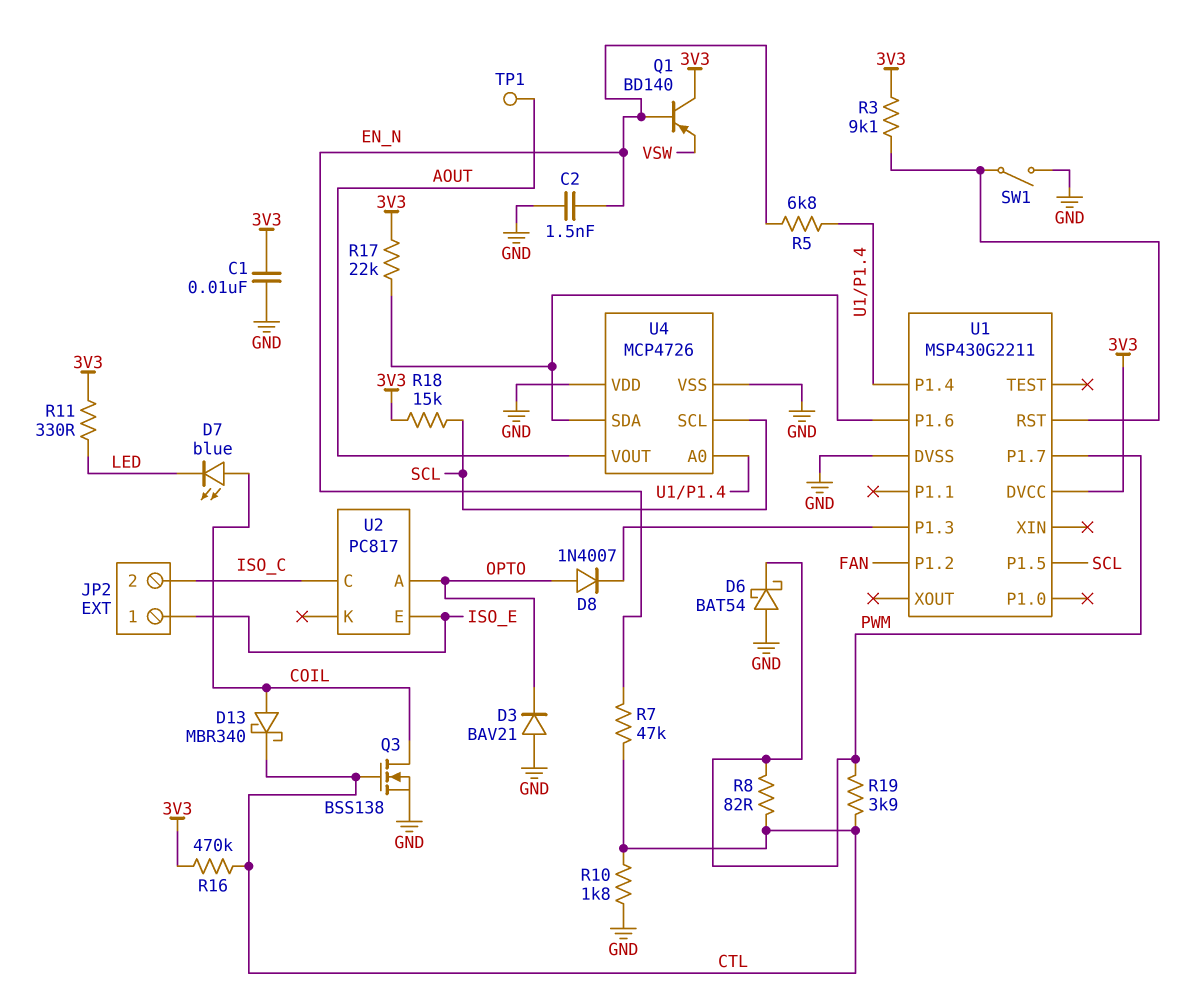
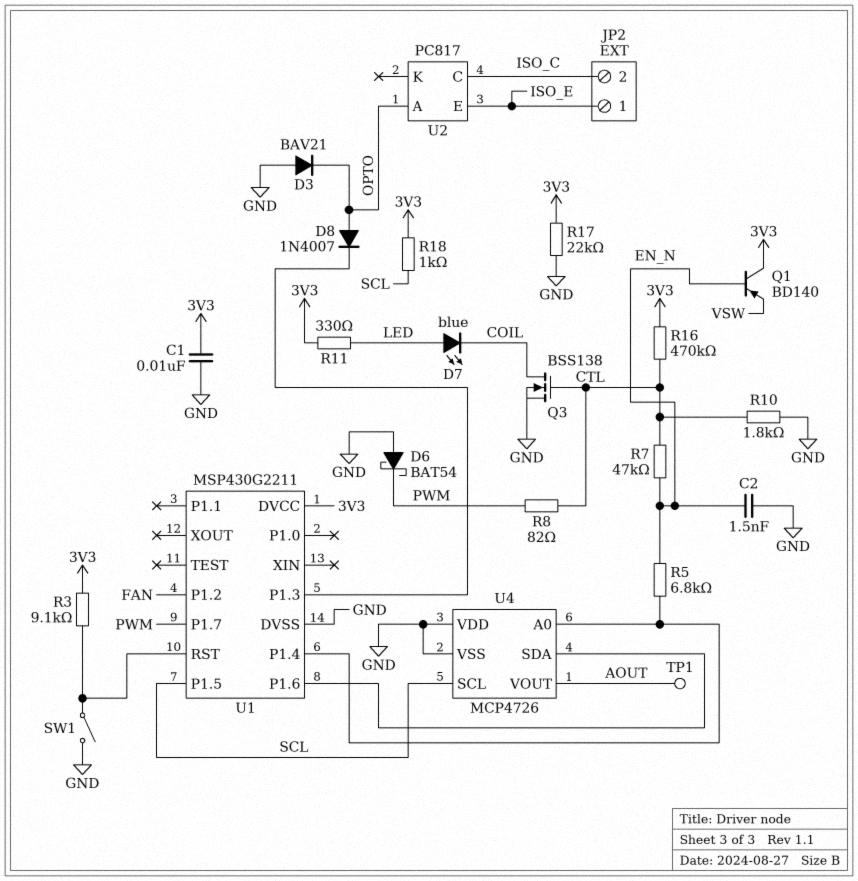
D7: LED blue (A COIL, K LED) -> LED blue (A LED, K COIL)
D13: schottky MBR340 (A COIL, K CTL) -> none
R17: 22k (3V3, U1/P1.6) -> 22k (3V3, GND)
R18: 15k (3V3, SCL) -> 1k (3V3, SCL)
R19: 3.9k (CTL, PWM) -> none

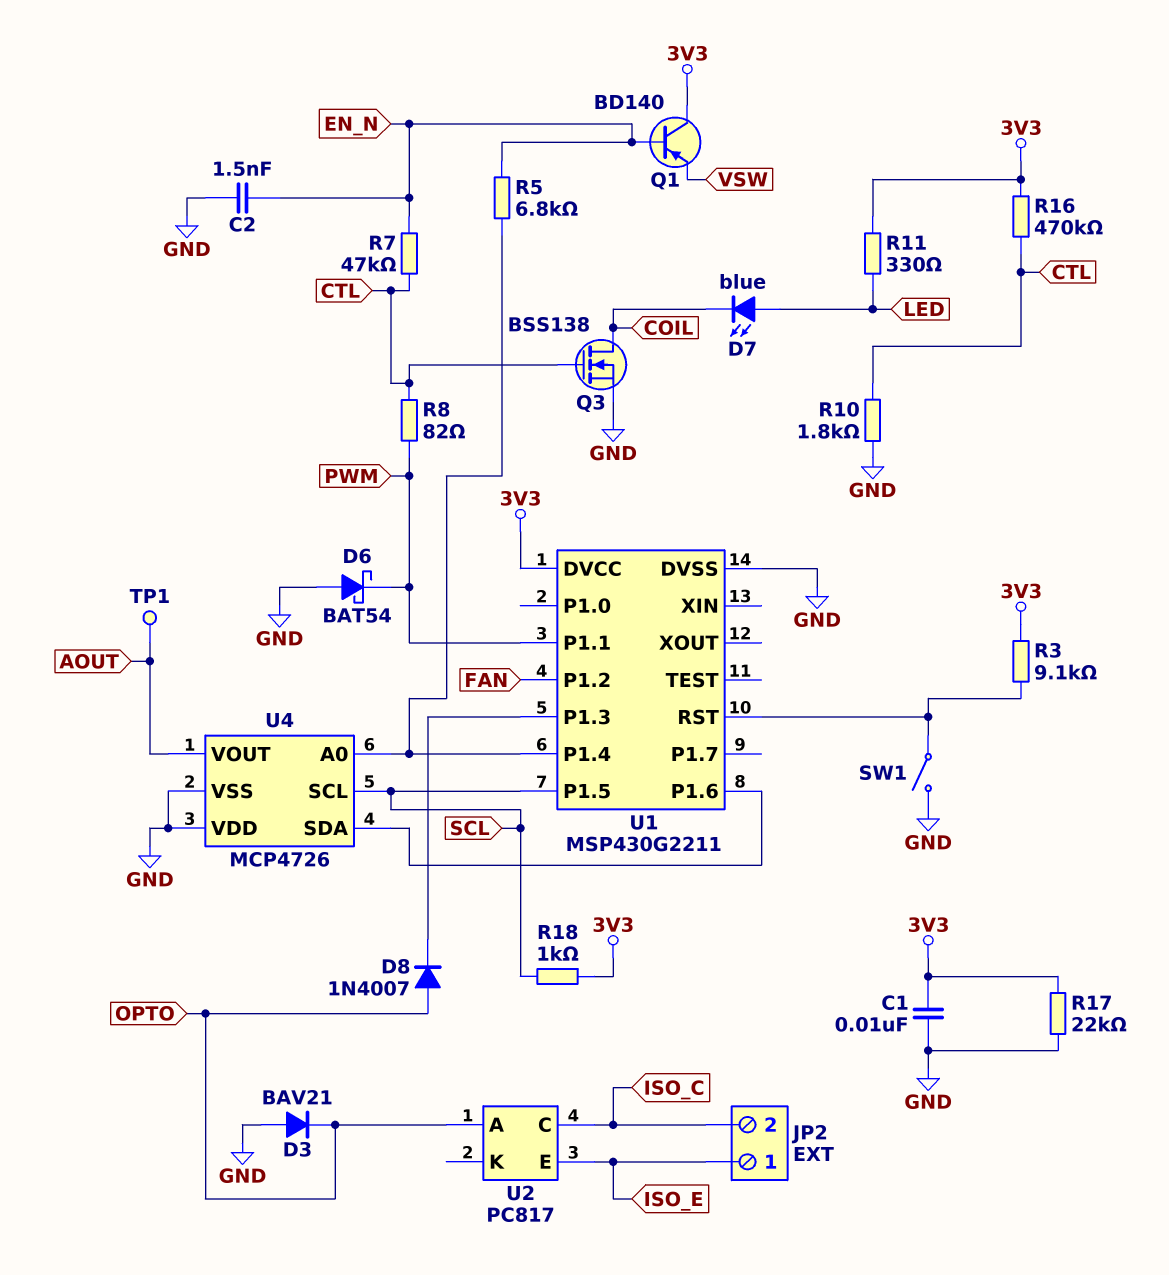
U1 pin P1.1: none -> PWM
U1 pin P1.7: PWM -> none

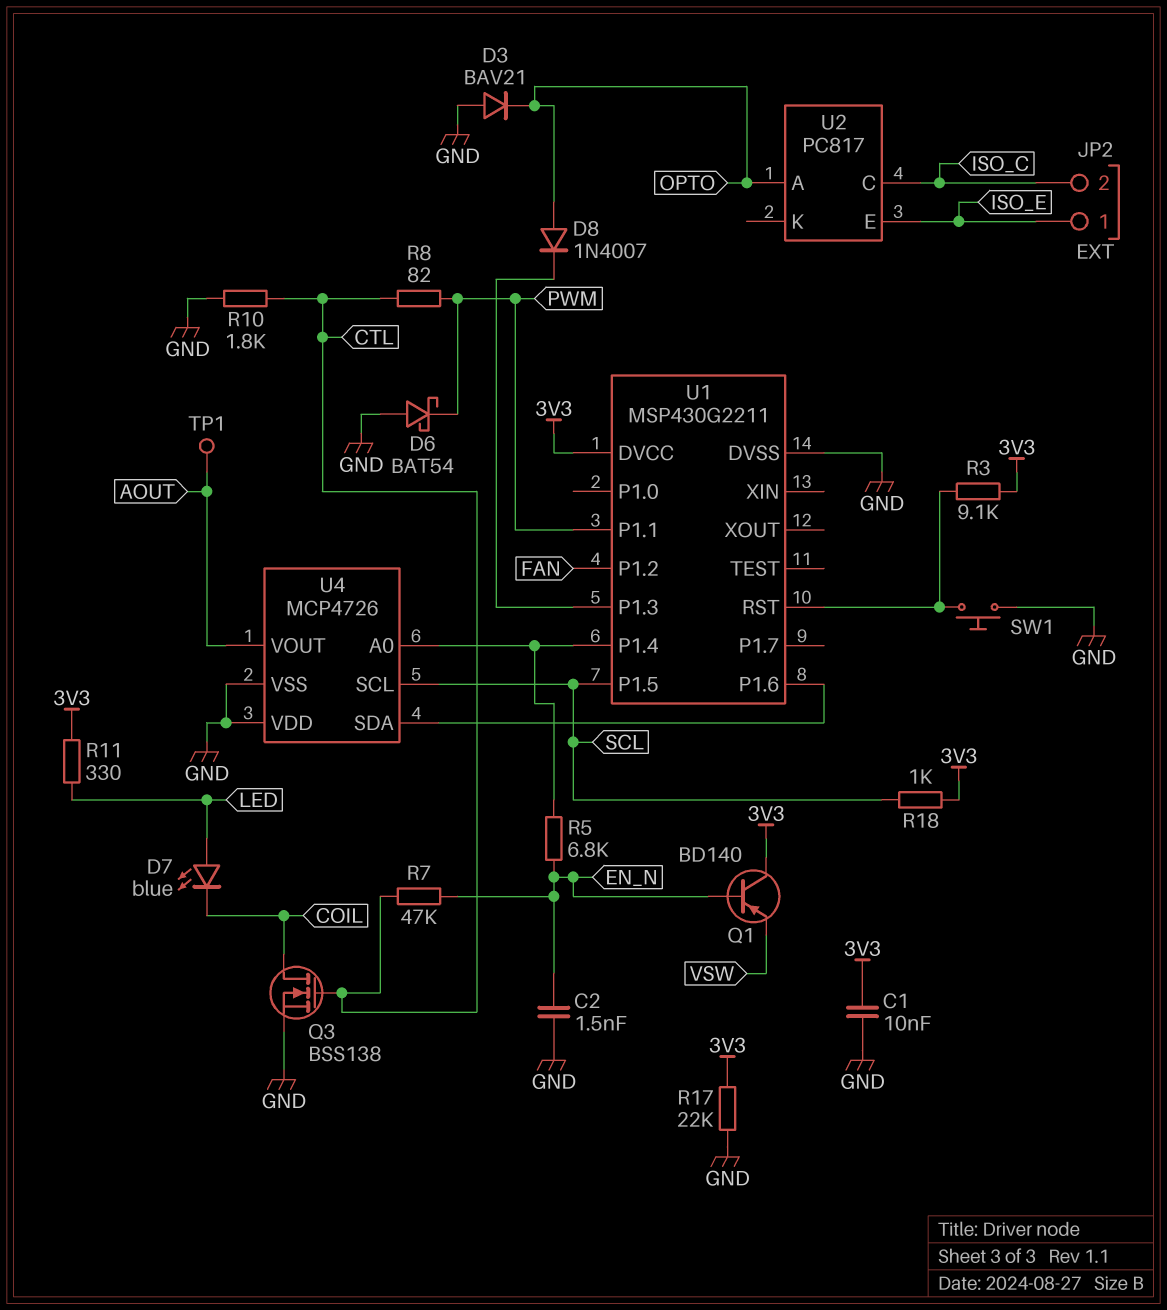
R16: 470k (3V3, CTL) -> none
SW1: switch (GND, U1/RST) -> button (GND, U1/RST)

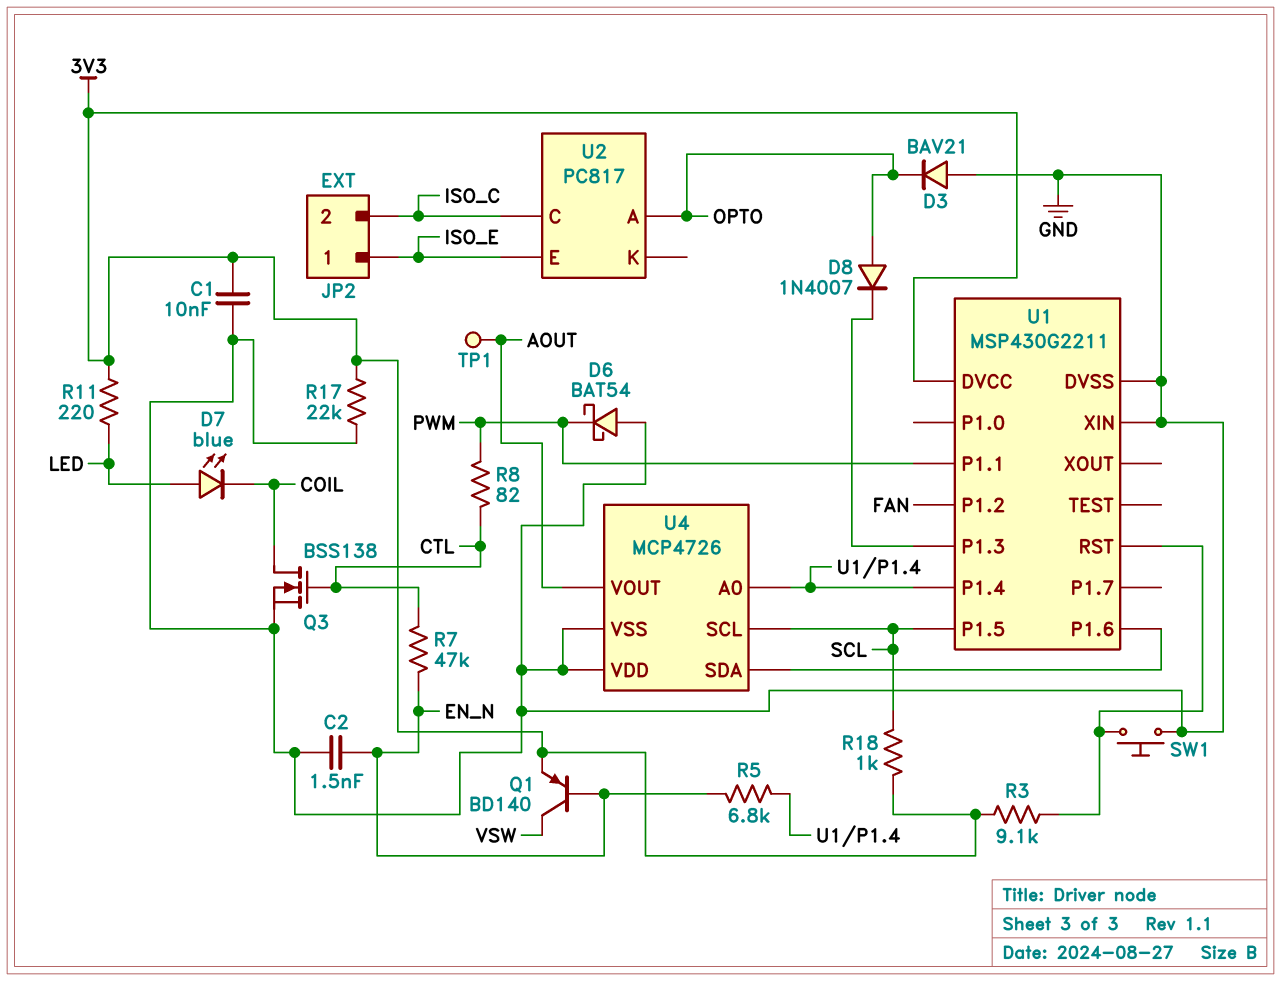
Q1: PNP BD140 (B EN_N, C 3V3, E VSW) -> PNP BD140 (B EN_N, C VSW, E 3V3)
R10: 1.8k (CTL, GND) -> none
R11: 330 (3V3, LED) -> 220 (3V3, LED)
U1 pin XIN: none -> GND

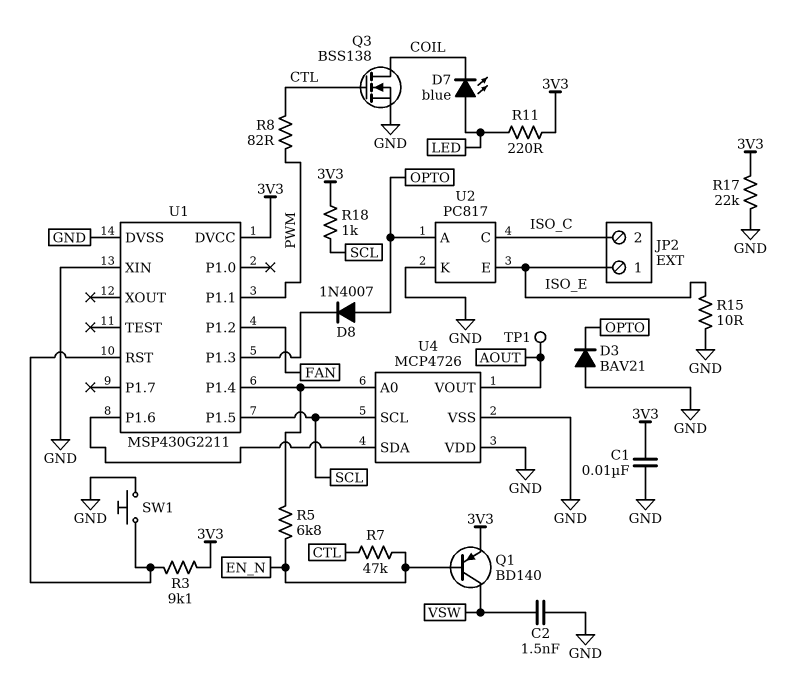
C2: 1.5nF (EN_N, GND) -> 1.5nF (GND, VSW)
D6: schottky BAT54 (A GND, K PWM) -> none
R15: none -> 10 (GND, ISO_E)
U2 pin K: none -> GND

